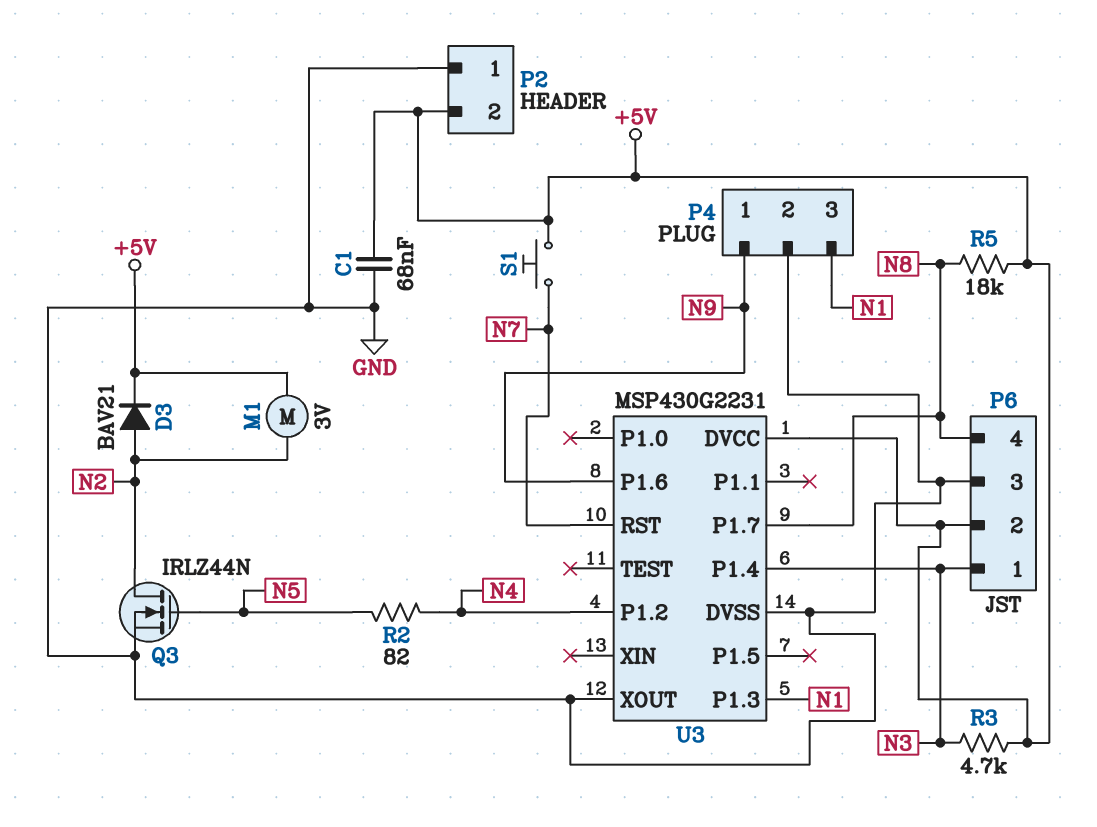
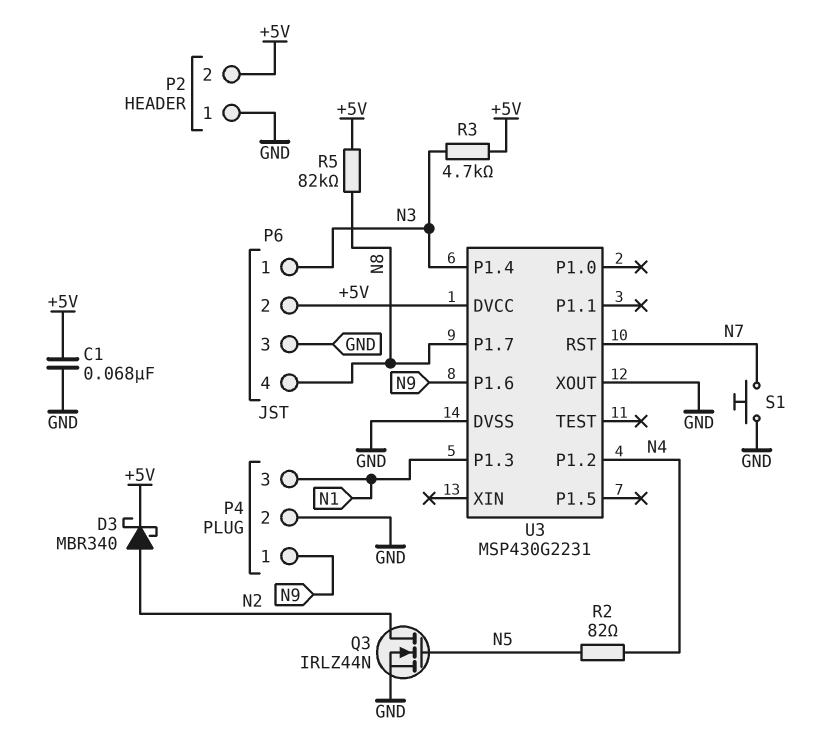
D3: diode BAV21 (A N2, K +5V) -> schottky MBR340 (A N2, K +5V)
M1: motor 3V (+5V, N2) -> none
R5: 18k (+5V, N8) -> 82k (+5V, N8)
S1: button (+5V, N7) -> button (GND, N7)

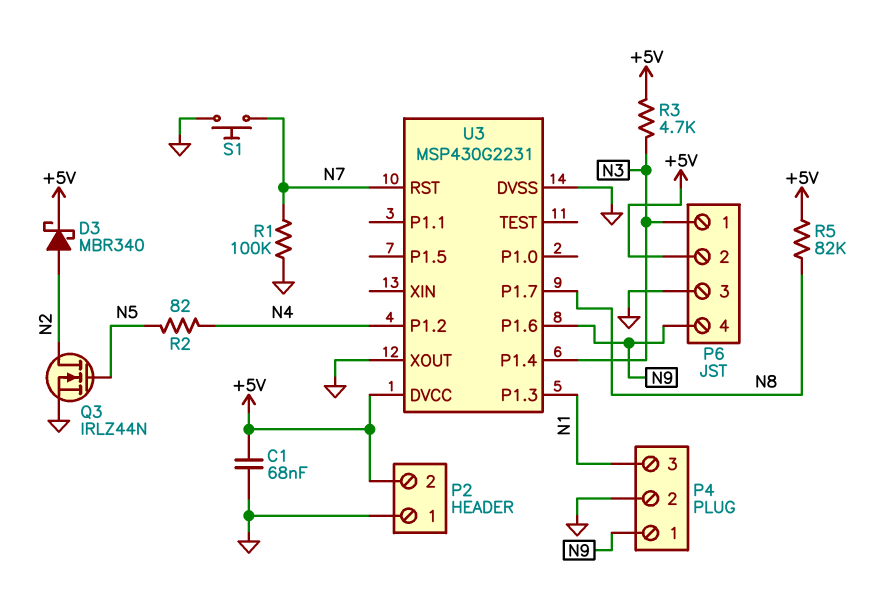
P6 pin 4: N8 -> N9
R1: none -> 100k (GND, N7)

